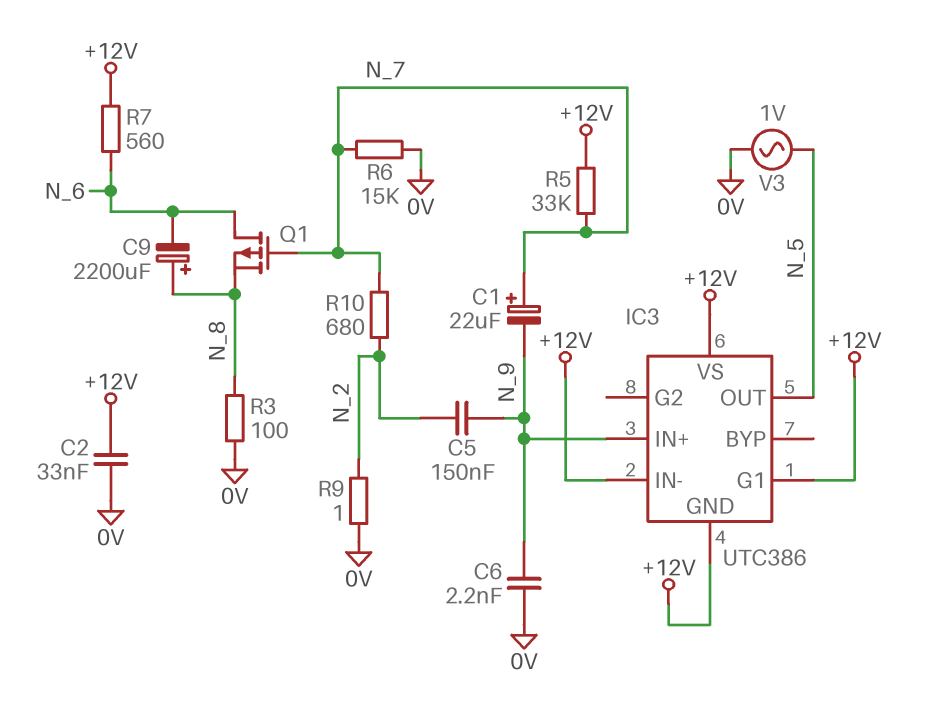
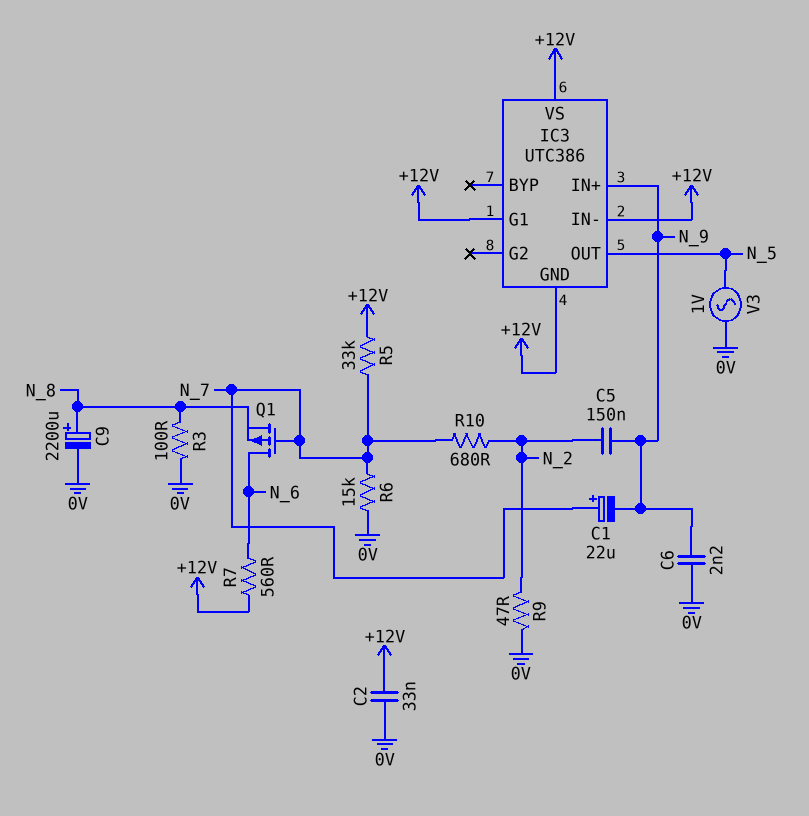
C9: 2200uF (plus N_8, minus N_6) -> 2200uF (plus N_8, minus 0V)
R9: 1 (0V, N_2) -> 47 (0V, N_2)

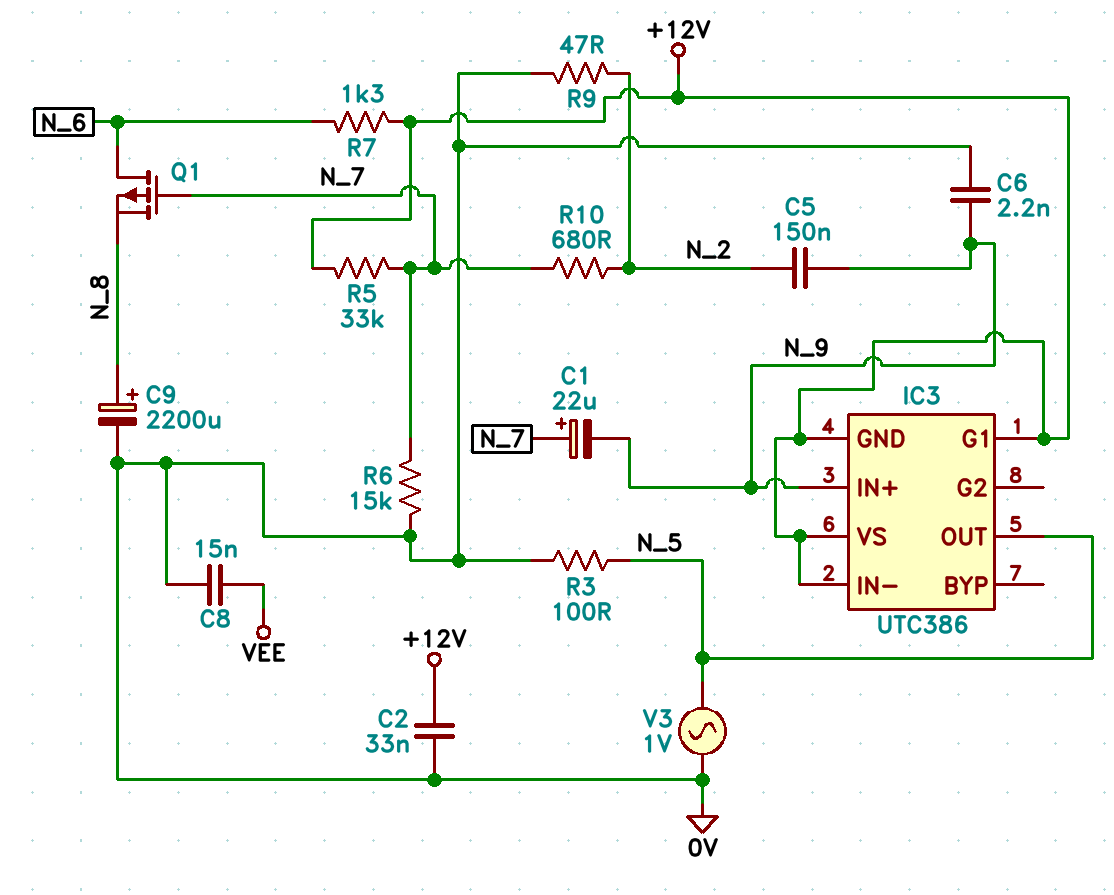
C8: none -> 15nF (0V, VEE)
R3: 100 (0V, N_8) -> 100 (0V, N_5)
R7: 560 (+12V, N_6) -> 1.3k (+12V, N_6)

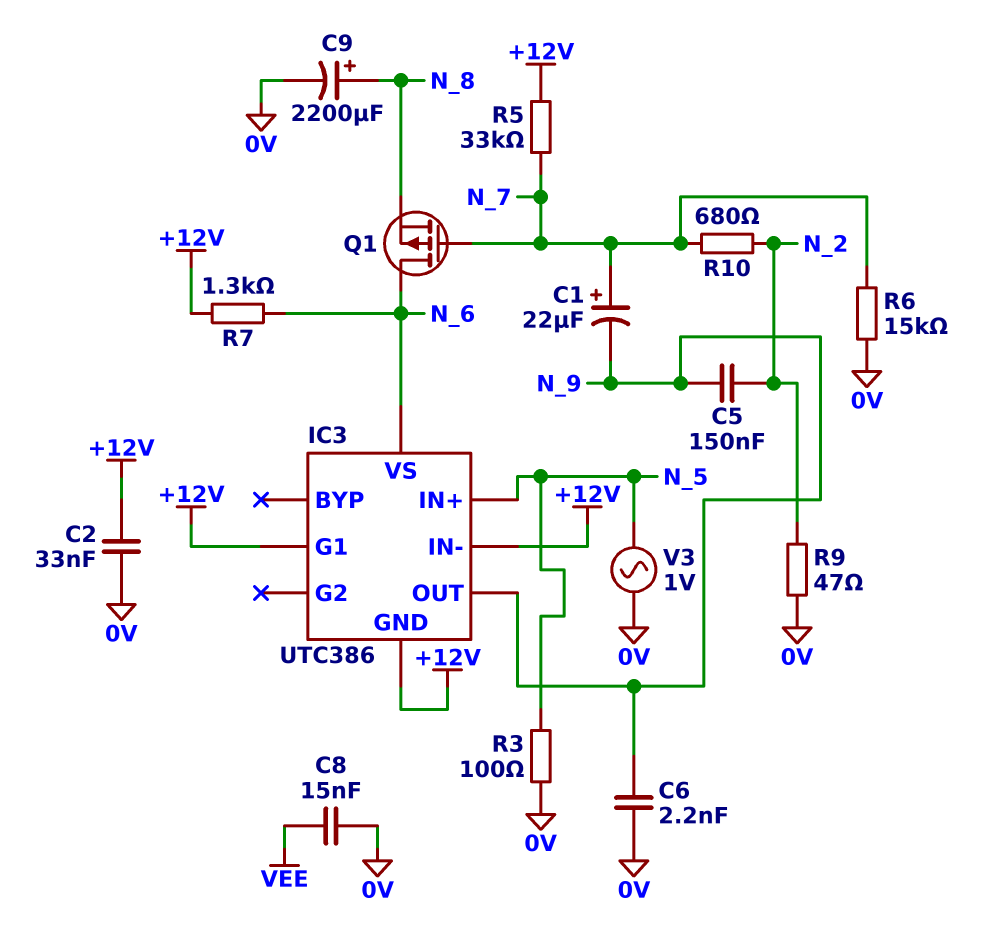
IC3 pin IN+: N_9 -> N_5
IC3 pin OUT: N_5 -> N_9
IC3 pin VS: +12V -> N_6

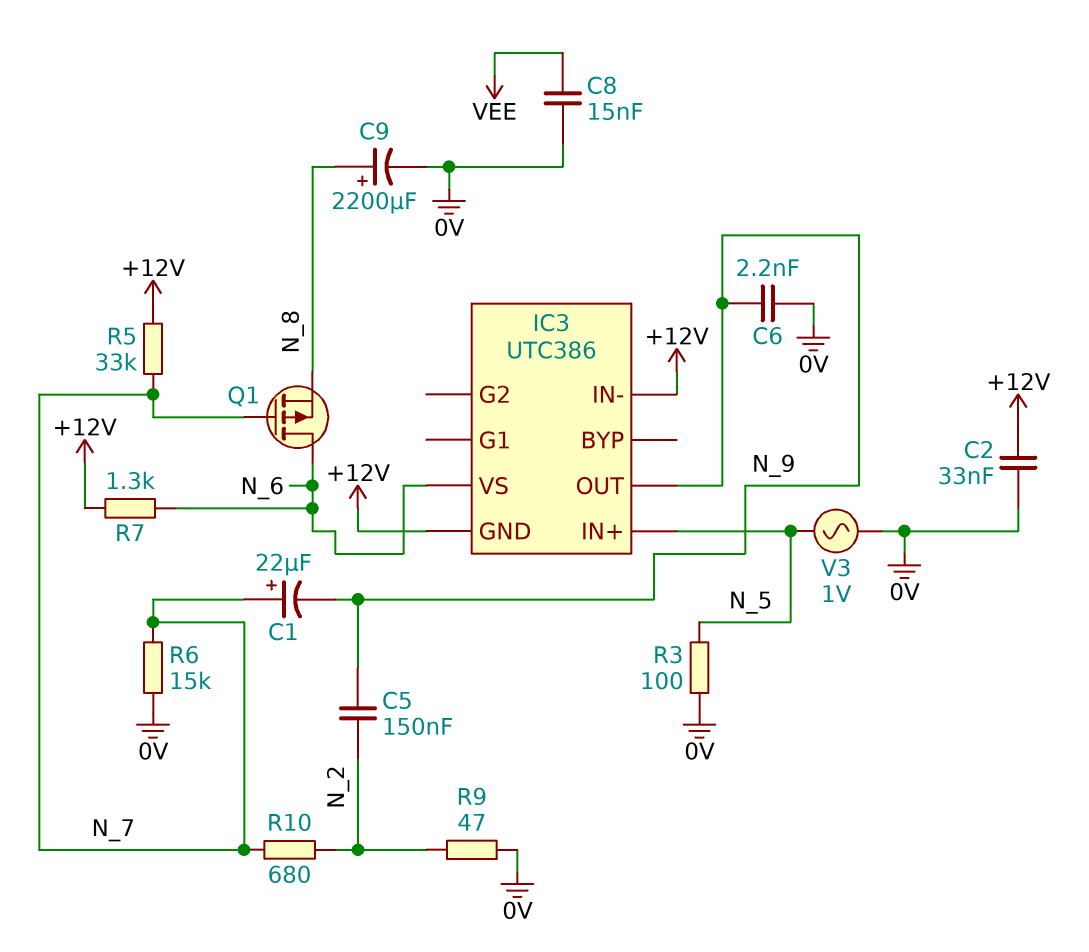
IC3 pin G1: +12V -> none

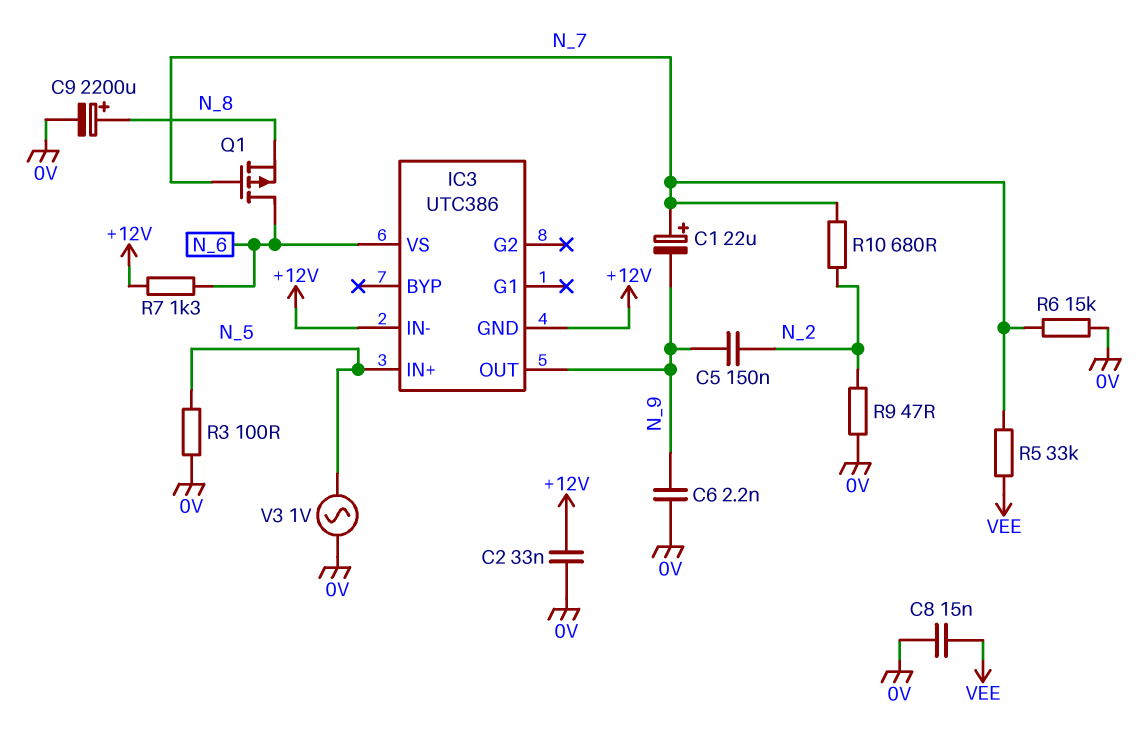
R5: 33k (+12V, N_7) -> 33k (N_7, VEE)

